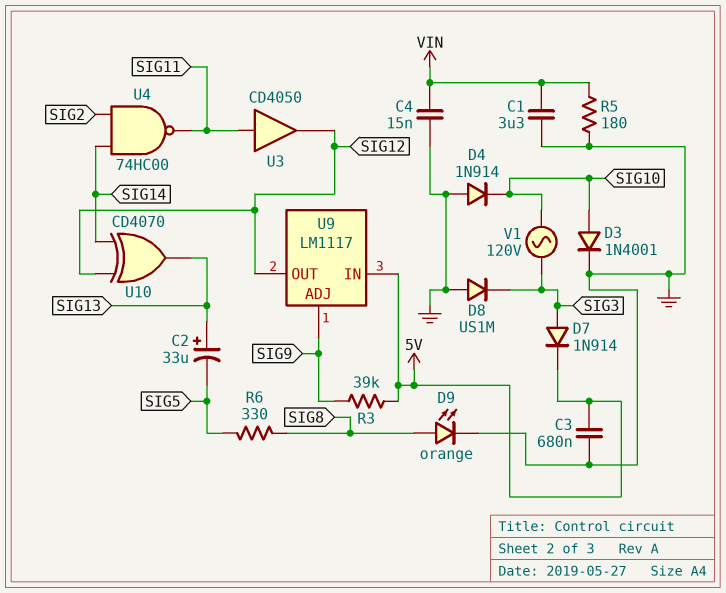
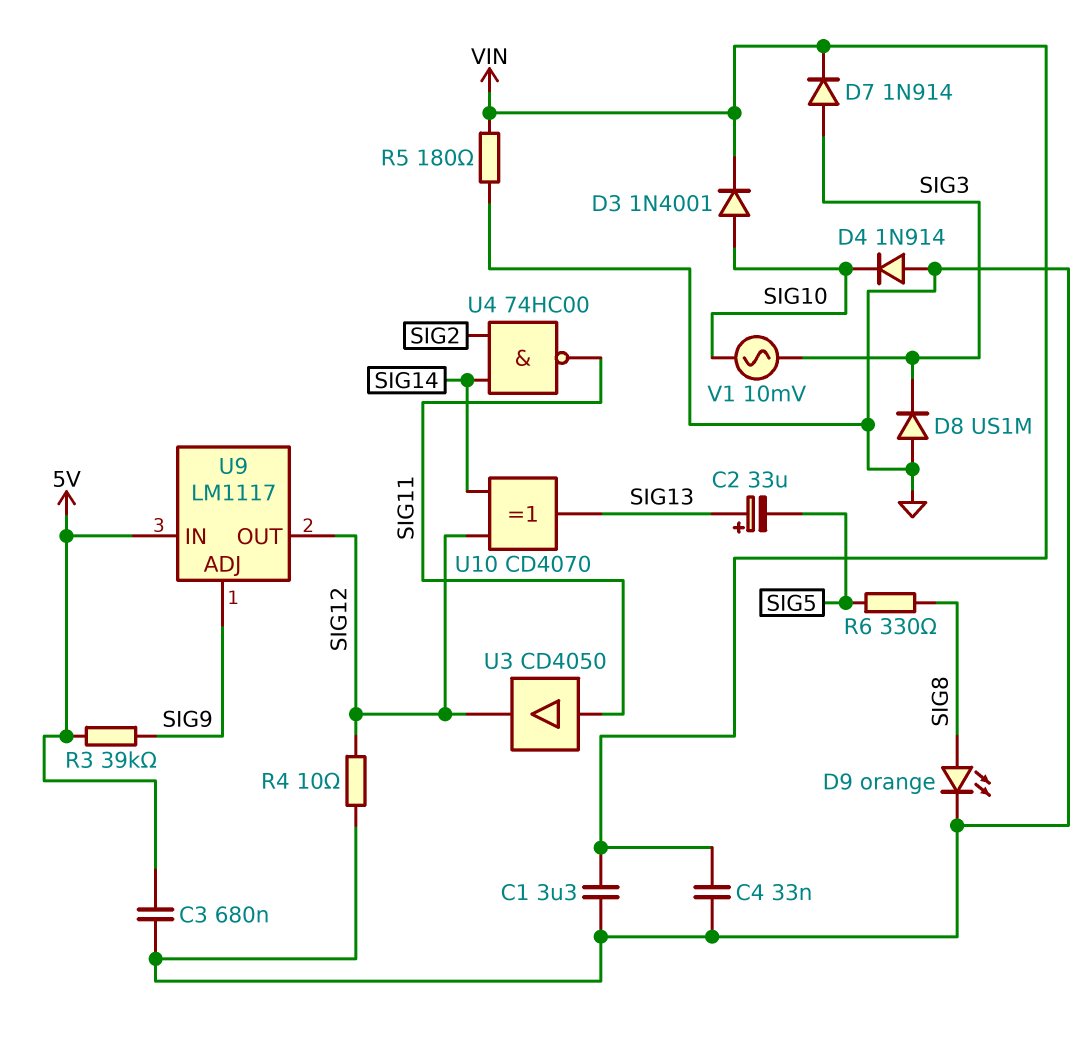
C4: 15nF (GND, VIN) -> 33nF (GND, VIN)
D3: diode 1N4001 (A SIG10, K GND) -> diode 1N4001 (A SIG10, K VIN)
D7: diode 1N914 (A SIG3, K 5V) -> diode 1N914 (A SIG3, K VIN)
R4: none -> 10 (GND, SIG12)
V1: AC 120V (SIG3, SIG10) -> AC 10mV (SIG3, SIG10)

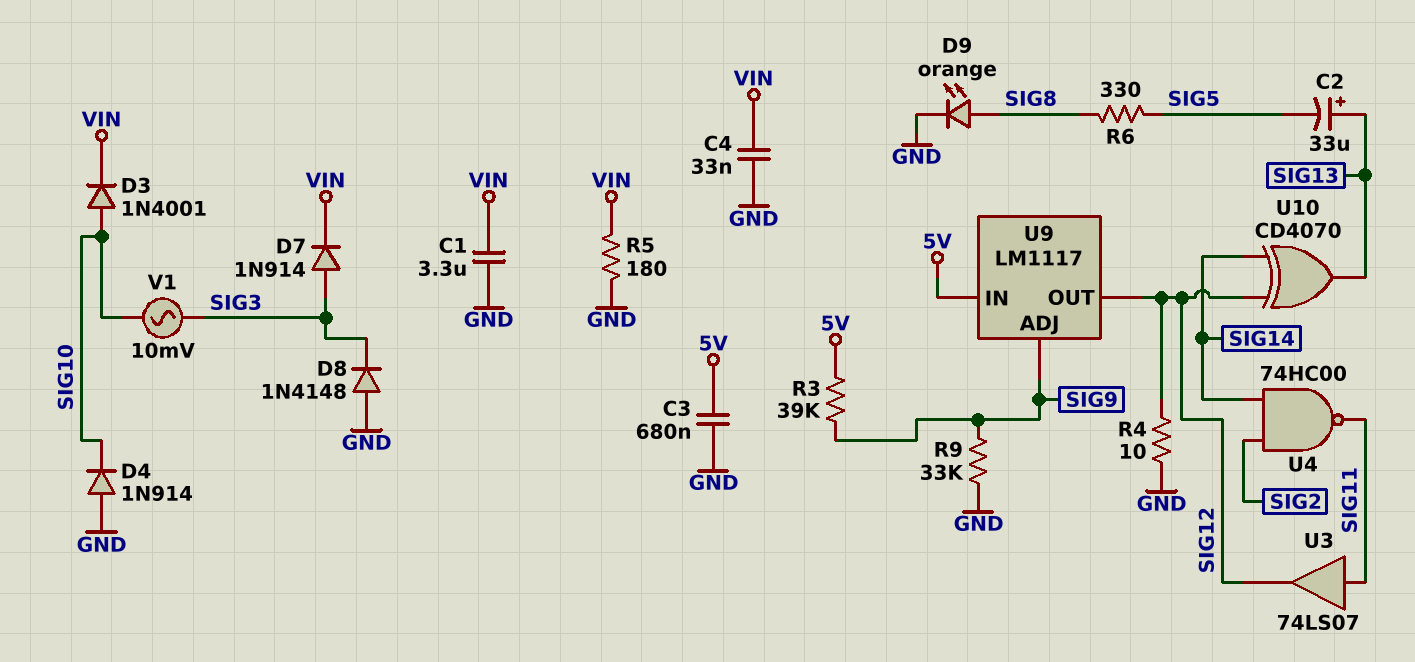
D8: diode US1M (A GND, K SIG3) -> diode 1N4148 (A GND, K SIG3)
R9: none -> 33k (GND, SIG9)
U3: buffer CD4050 (in SIG11, out SIG12) -> buffer 74LS07 (in SIG11, out SIG12)

